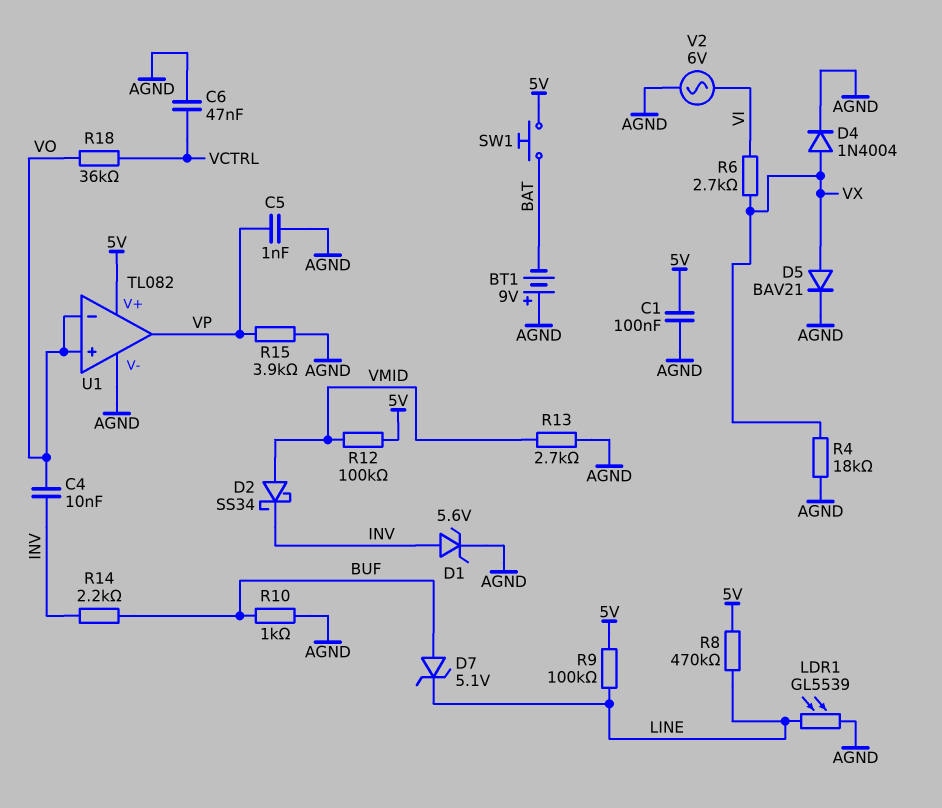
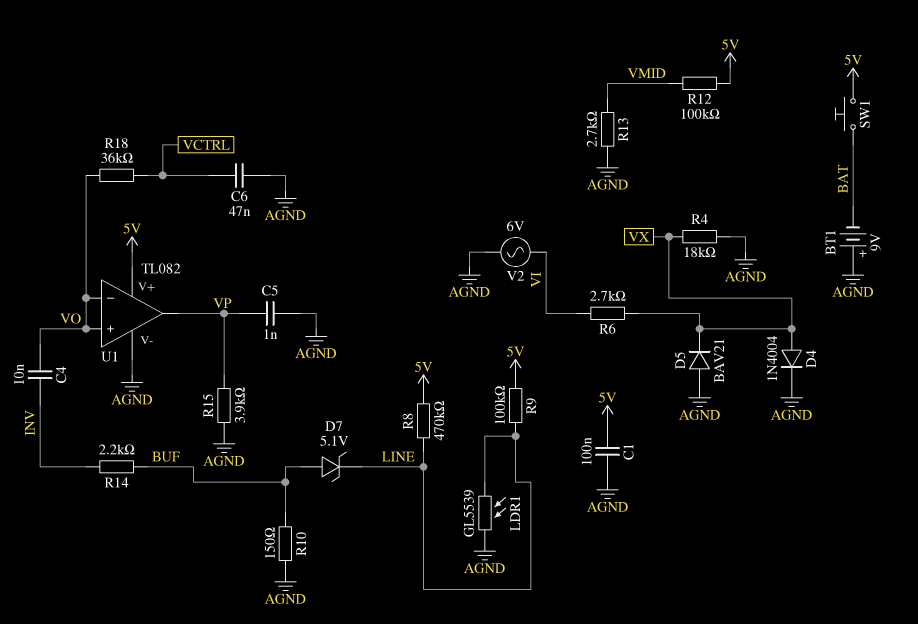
D1: zener 5.6V (A INV, K AGND) -> none
D2: schottky SS34 (A VMID, K INV) -> none
D5: diode BAV21 (A VX, K AGND) -> diode BAV21 (A AGND, K VX)
R10: 1k (AGND, BUF) -> 150 (AGND, BUF)

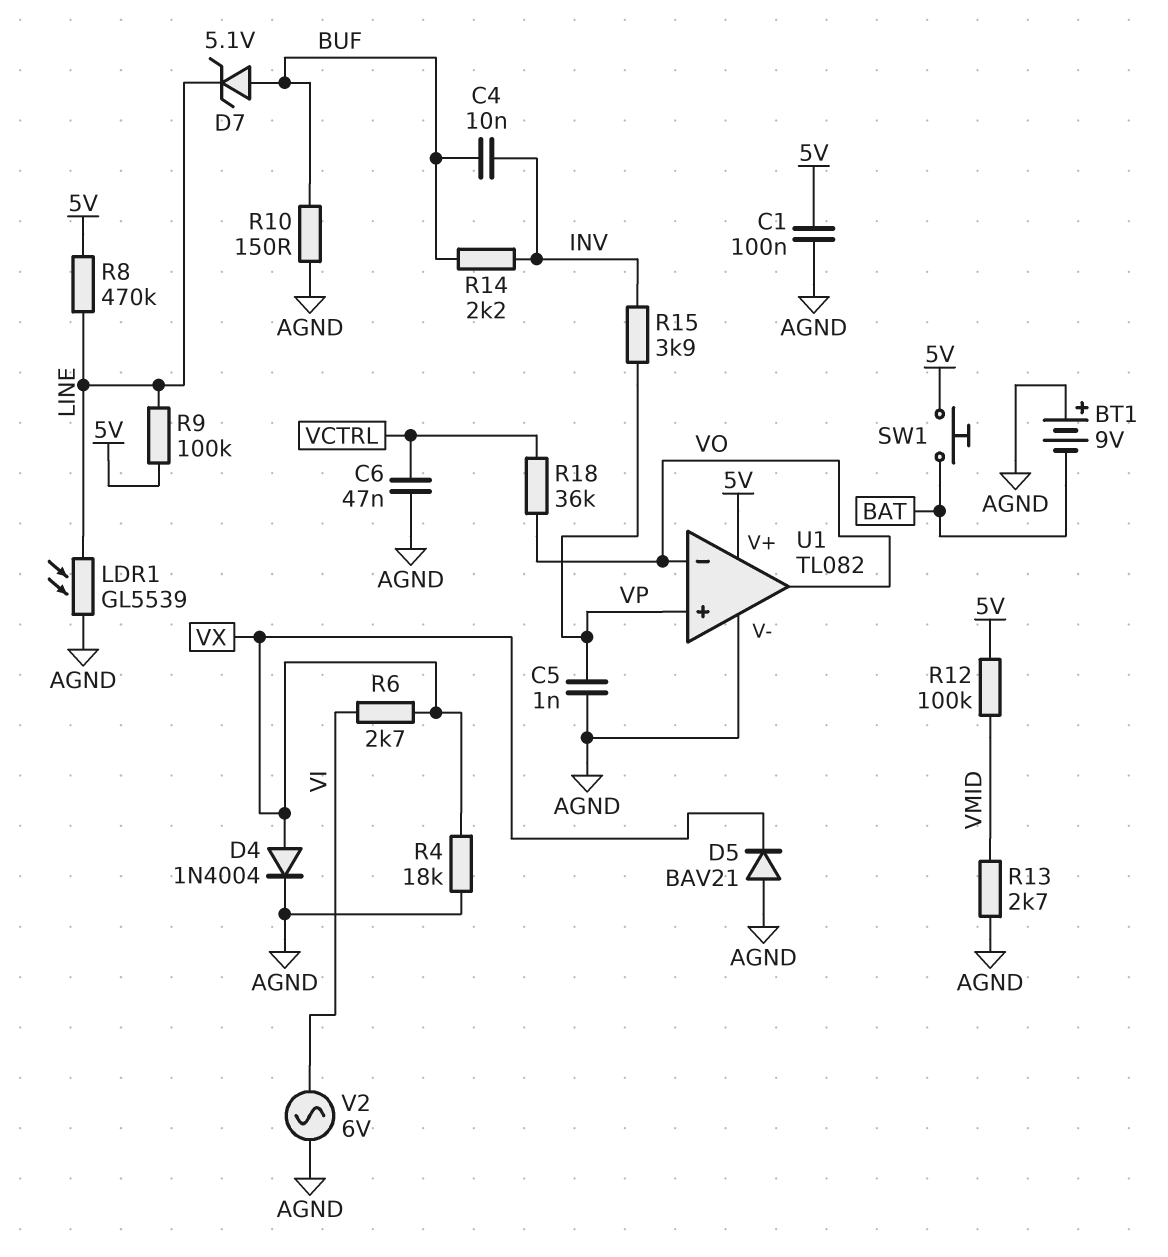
C4: 10nF (INV, VO) -> 10nF (BUF, INV)
R15: 3.9k (AGND, VP) -> 3.9k (INV, VP)
U1 pin in+: VO -> VP
U1 pin out: VP -> VO

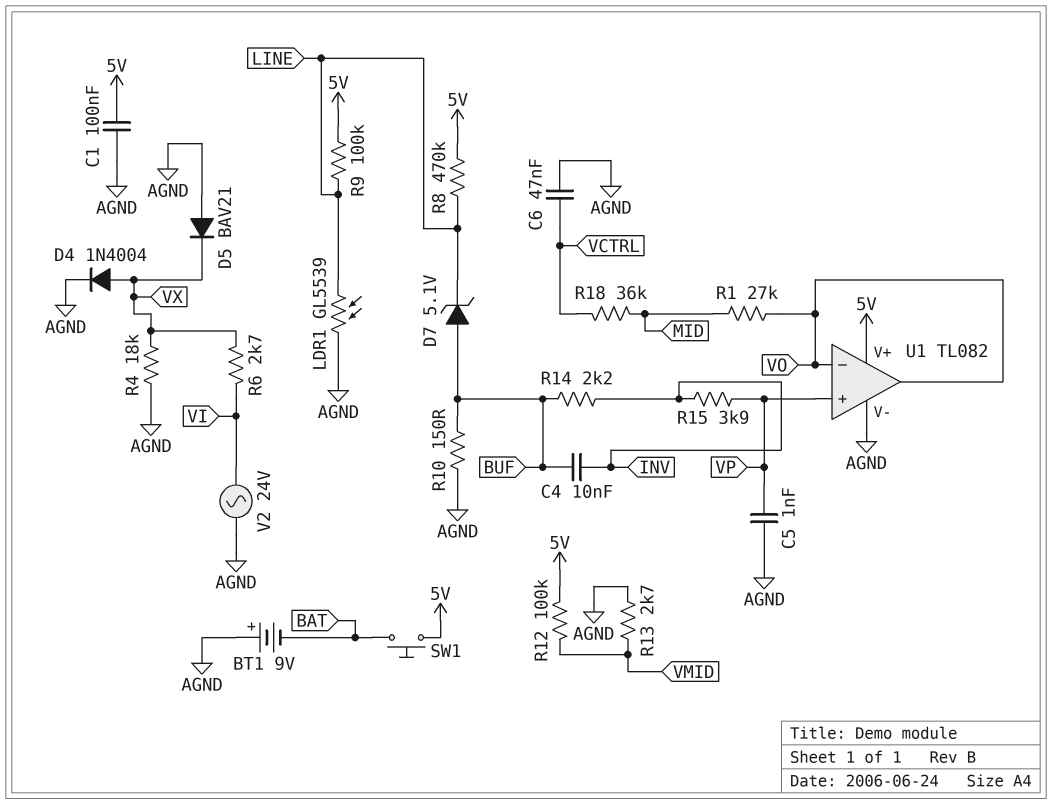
R1: none -> 27k (MID, VO)
R18: 36k (VCTRL, VO) -> 36k (MID, VCTRL)
V2: AC 6V (AGND, VI) -> AC 24V (AGND, VI)

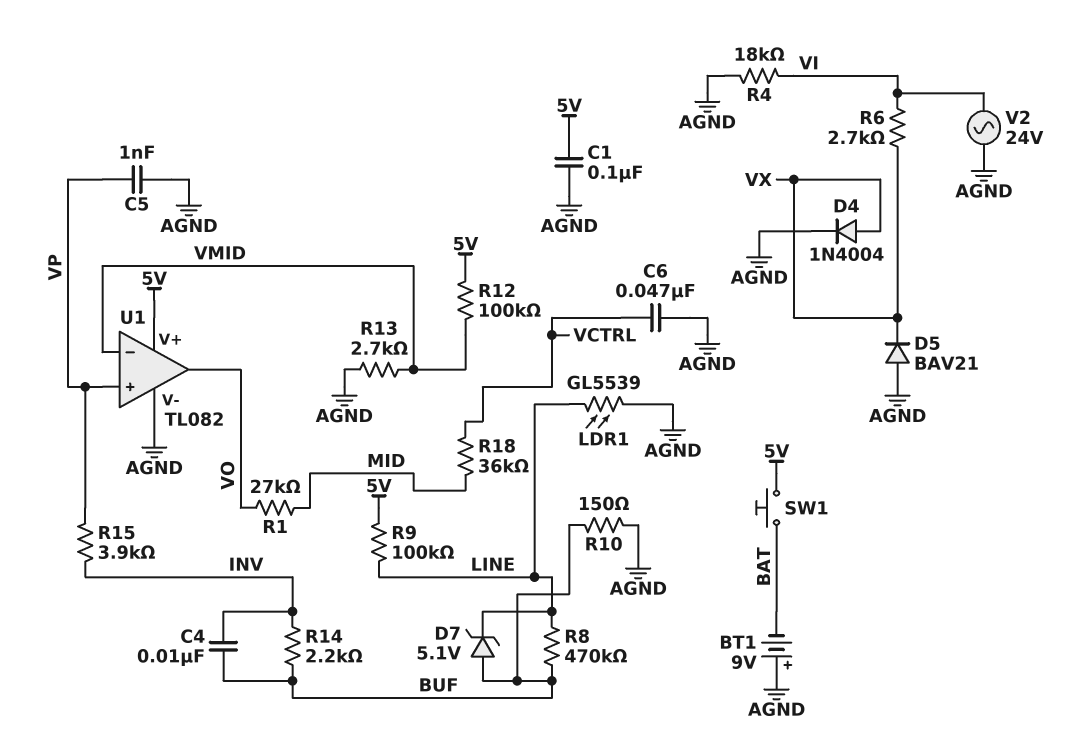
R4: 18k (AGND, VX) -> 18k (AGND, VI)
R8: 470k (5V, LINE) -> 470k (BUF, LINE)
U1 pin in-: VO -> VMID

